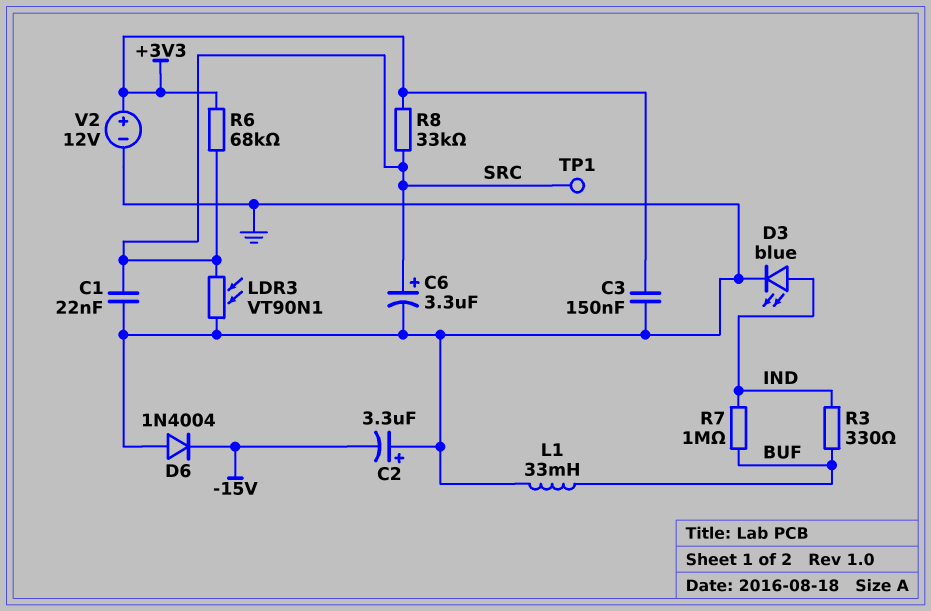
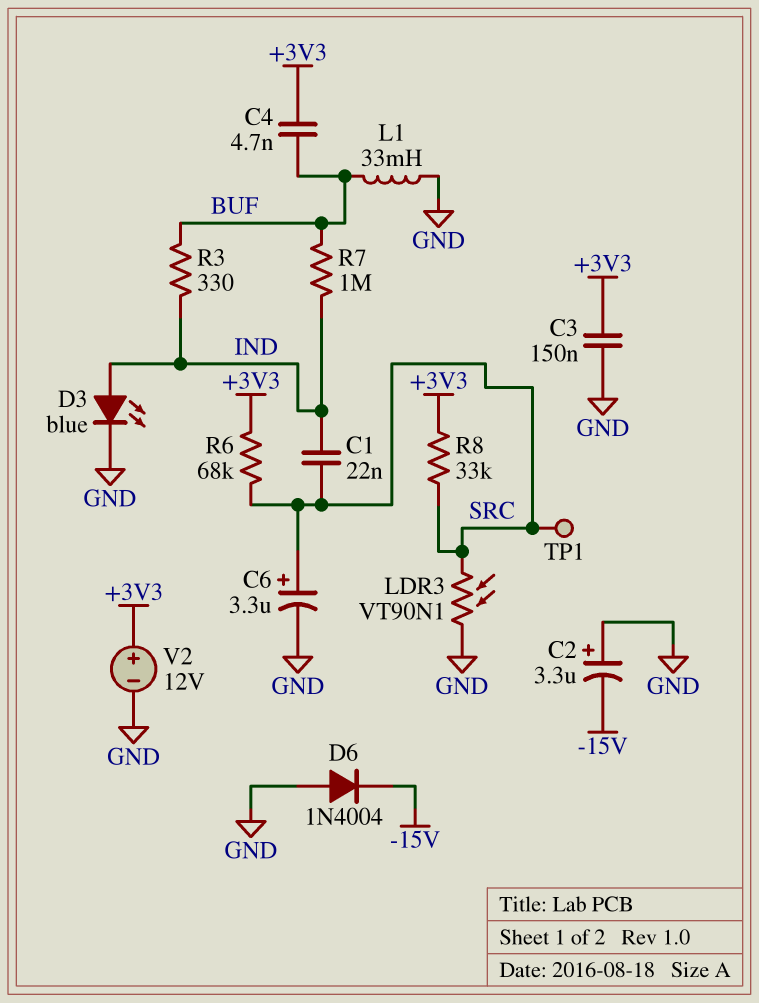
C1: 22nF (GND, SRC) -> 22nF (IND, SRC)
C4: none -> 4.7nF (+3V3, BUF)

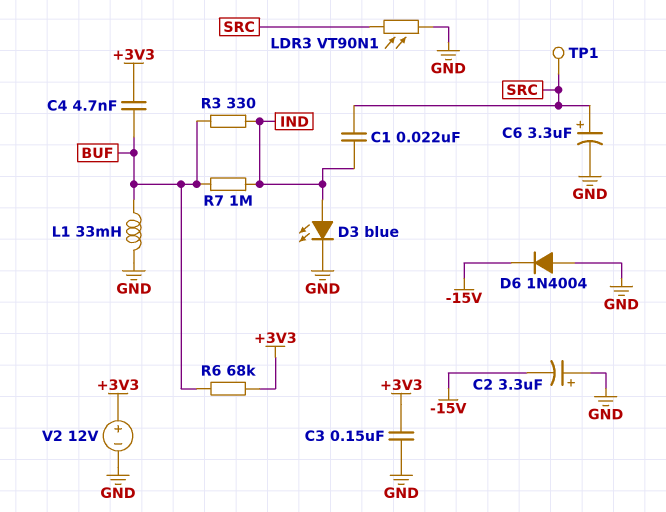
R6: 68k (+3V3, SRC) -> 68k (+3V3, BUF)
R8: 33k (+3V3, SRC) -> none

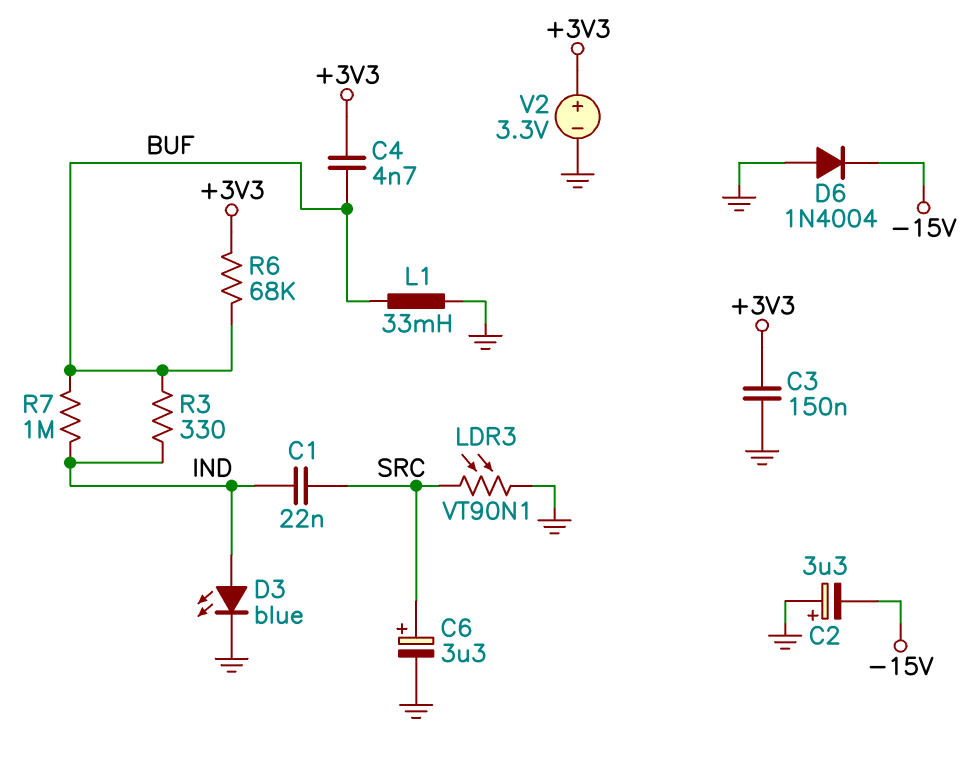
TP1: test point (SRC) -> none
V2: 12V (plus +3V3, minus GND) -> 3.3V (plus +3V3, minus GND)

